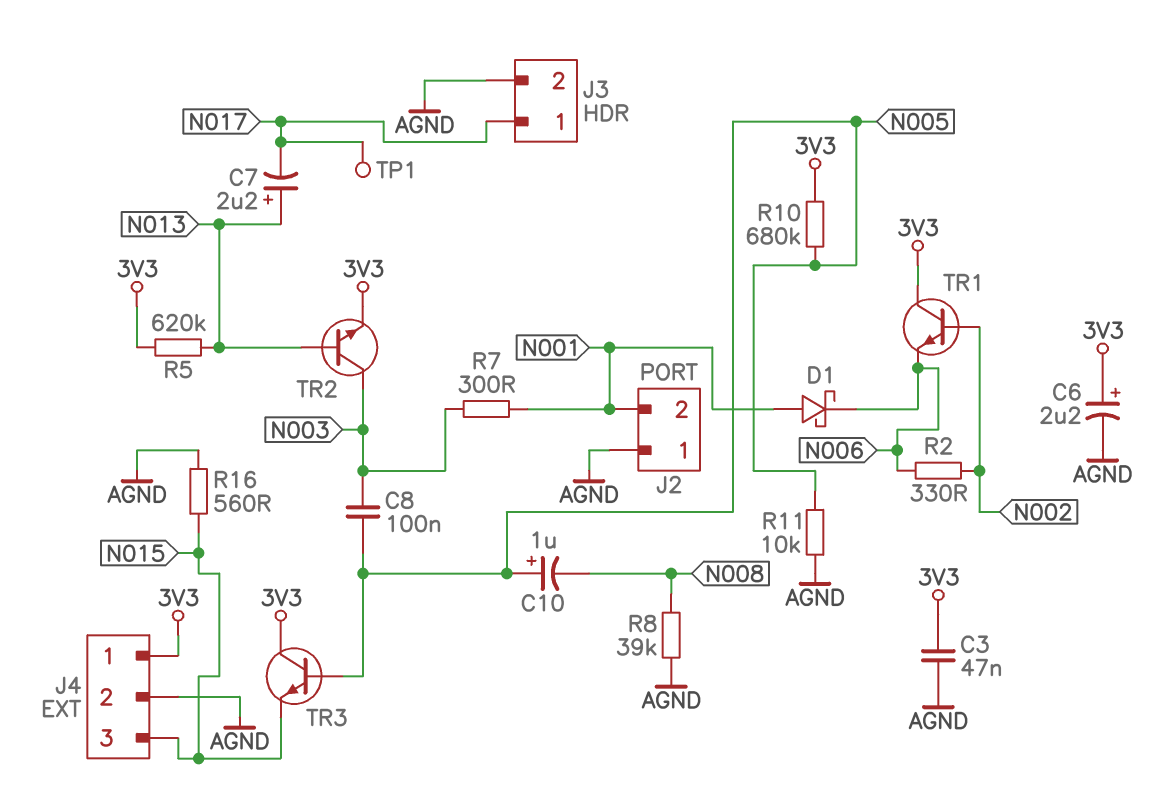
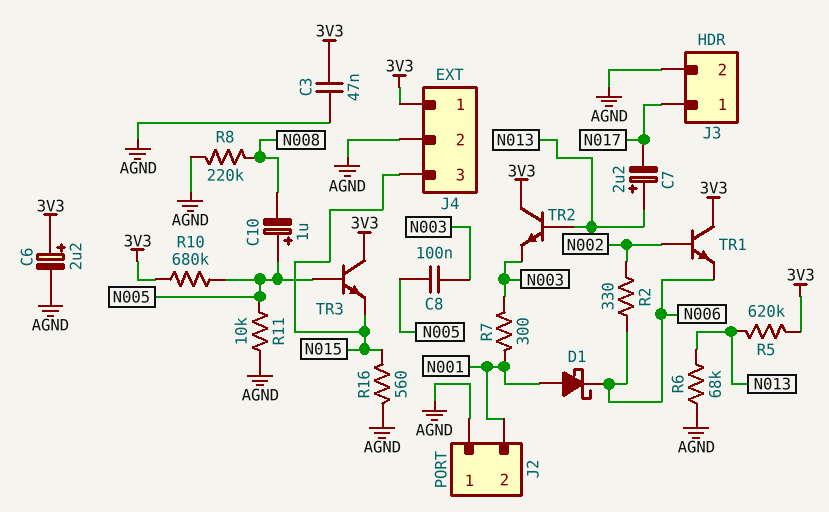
R6: none -> 68k (AGND, N013)
R8: 39k (AGND, N008) -> 220k (AGND, N008)
TP1: test point (N017) -> none
TR2: NPN (B N013, C N003, E 3V3) -> NPN (B N013, C 3V3, E N003)

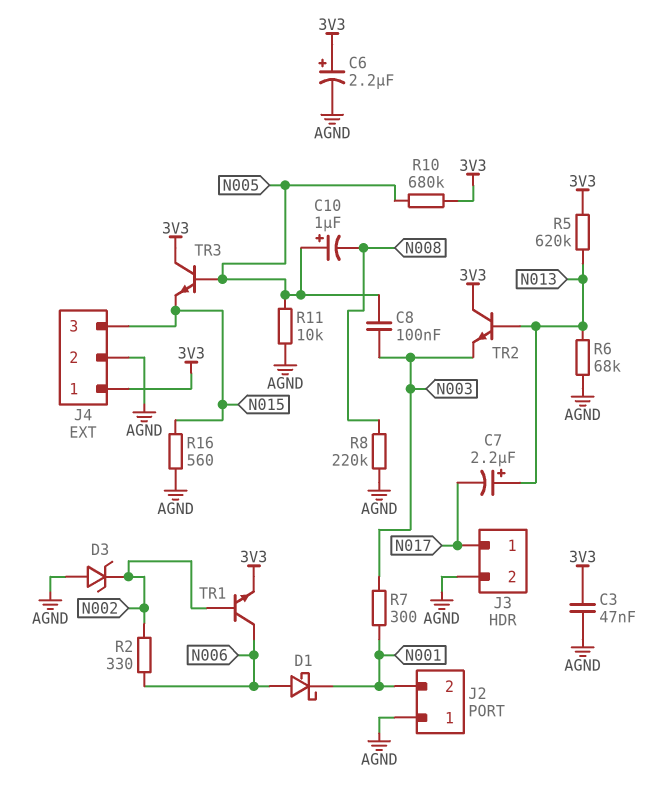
D1: schottky (A N001, K N006) -> schottky (A N006, K N001)
D3: none -> zener (A AGND, K N002)
TR1: NPN (B N002, C 3V3, E N006) -> NPN (B N002, C N006, E 3V3)

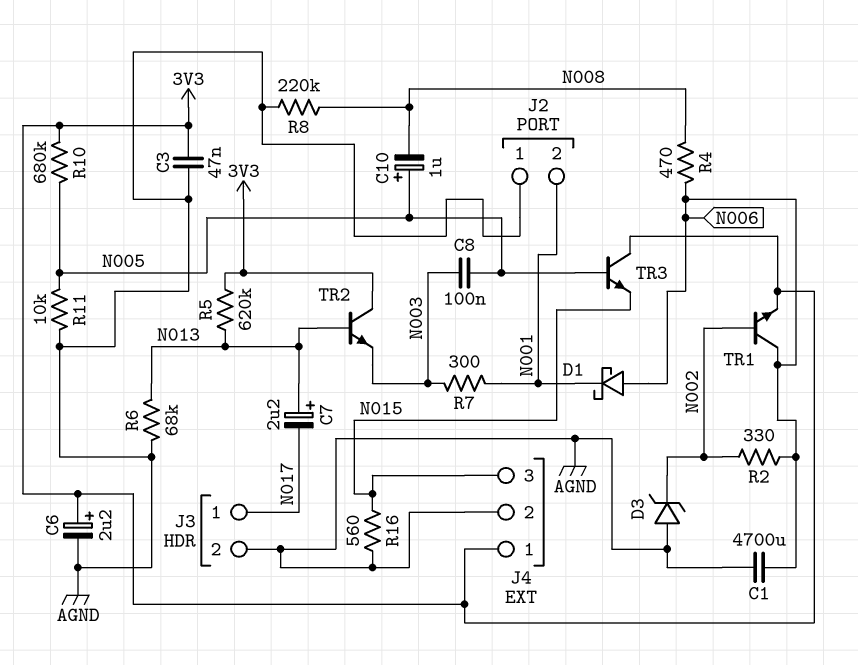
C1: none -> 4700uF (AGND, N006)
R4: none -> 470 (N006, N008)

